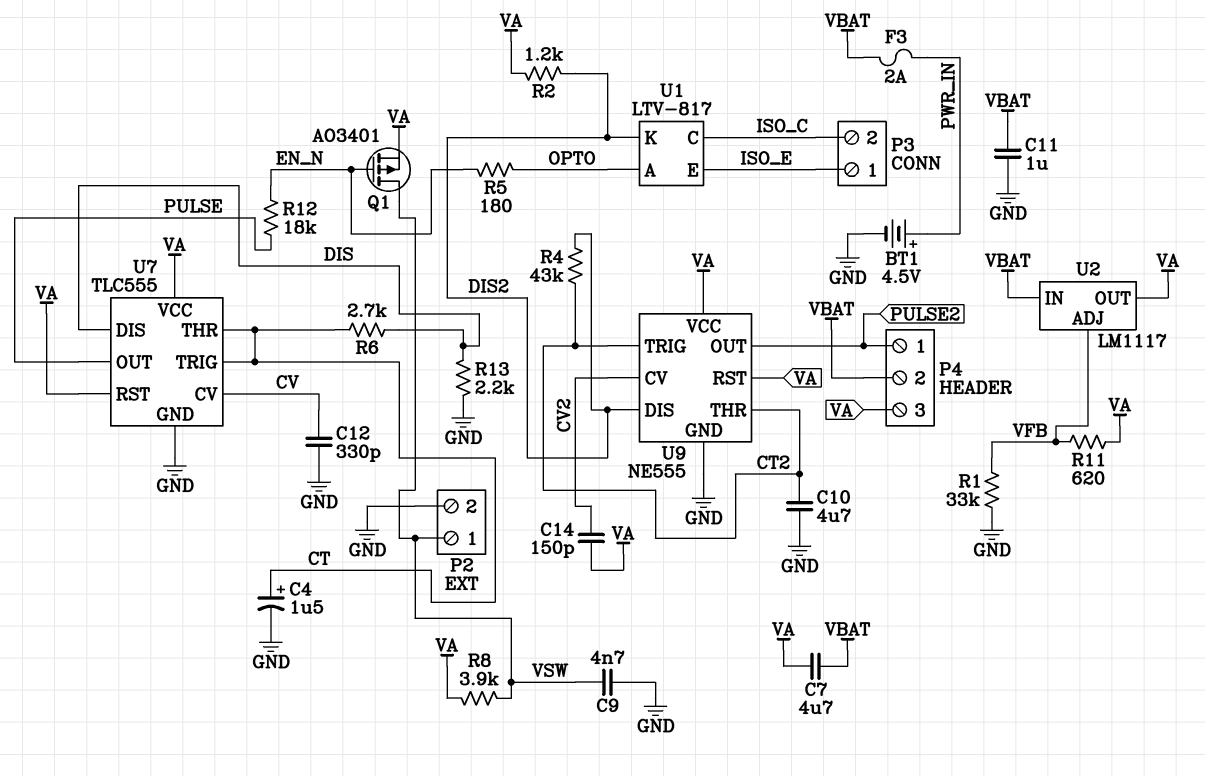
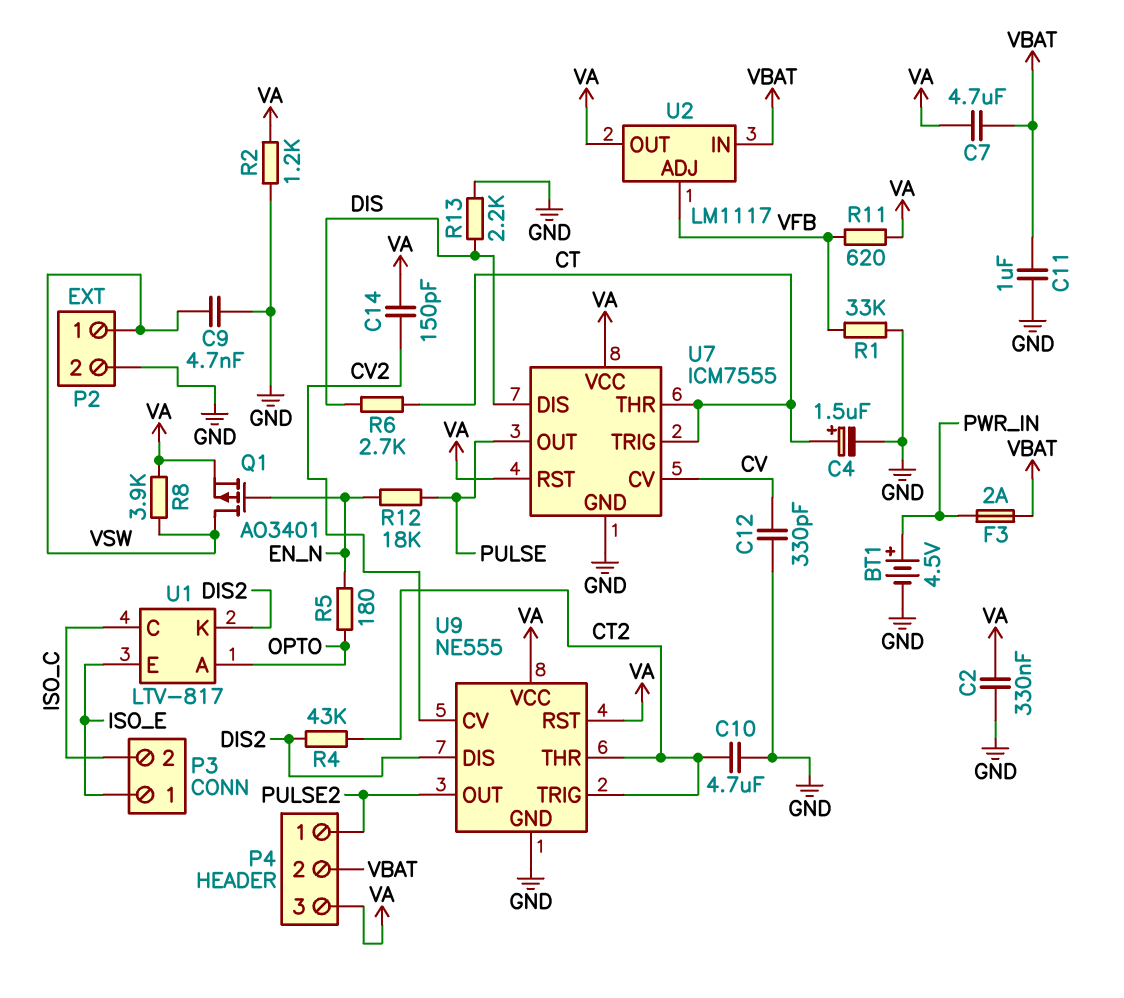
C2: none -> 330nF (GND, VA)
R2: 1.2k (DIS2, VA) -> 1.2k (GND, VA)
U7: TLC555 -> ICM7555

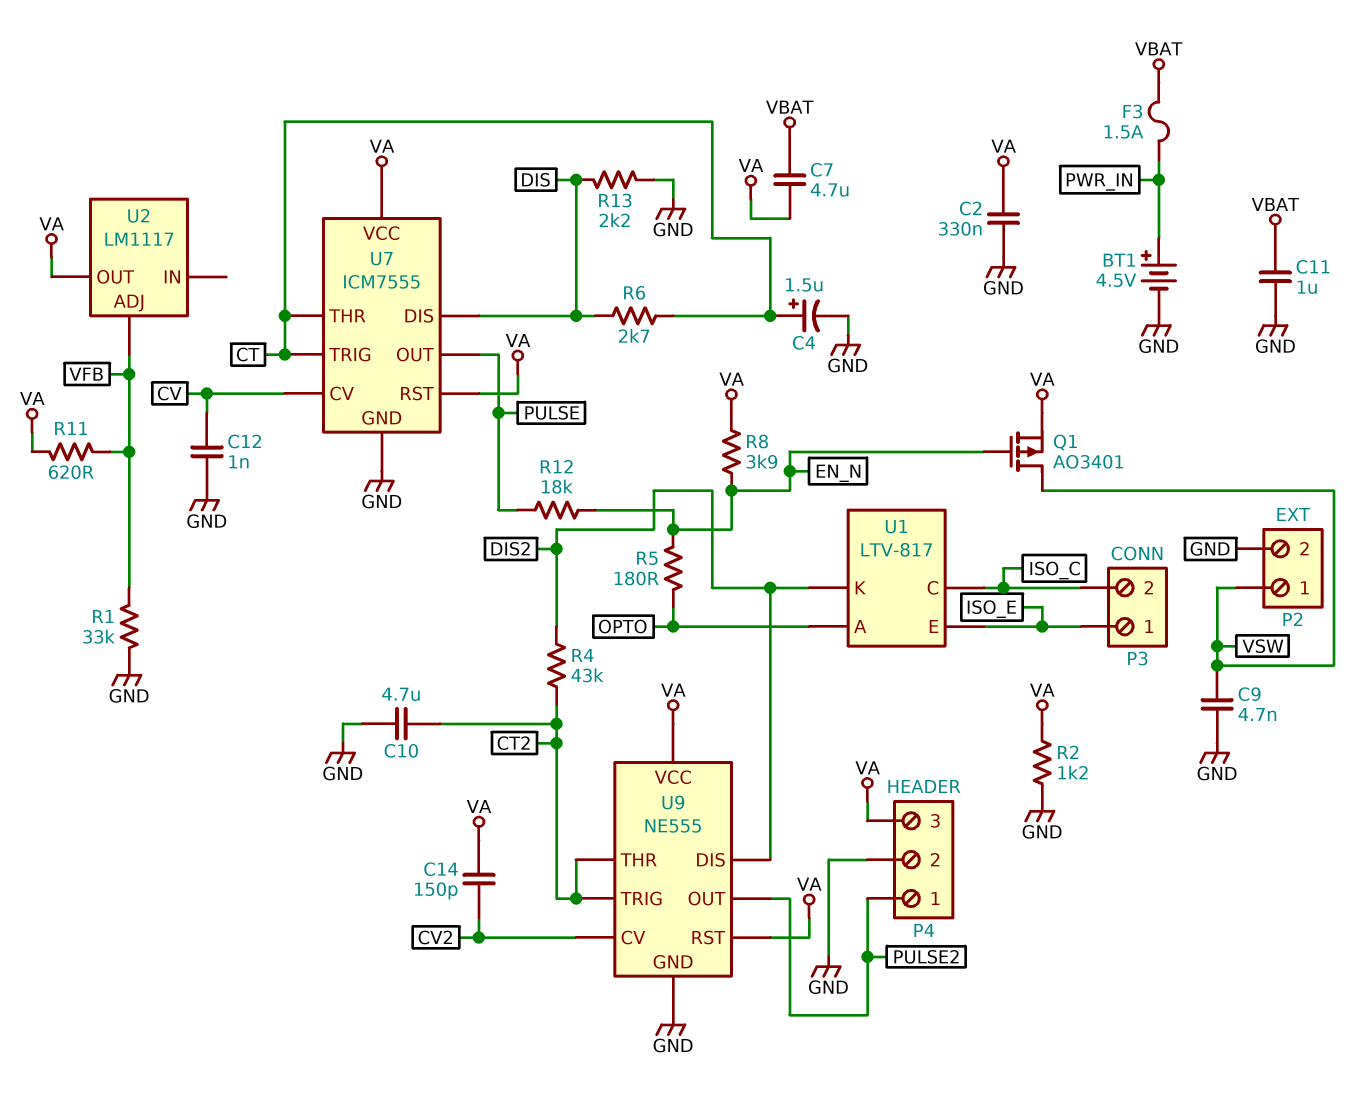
C12: 330pF (CV, GND) -> 1nF (CV, GND)
F3: 2A (PWR_IN, VBAT) -> 1.5A (PWR_IN, VBAT)
P4 pin 2: VBAT -> GND
R8: 3.9k (VA, VSW) -> 3.9k (EN_N, VA)
U2 pin IN: VBAT -> none

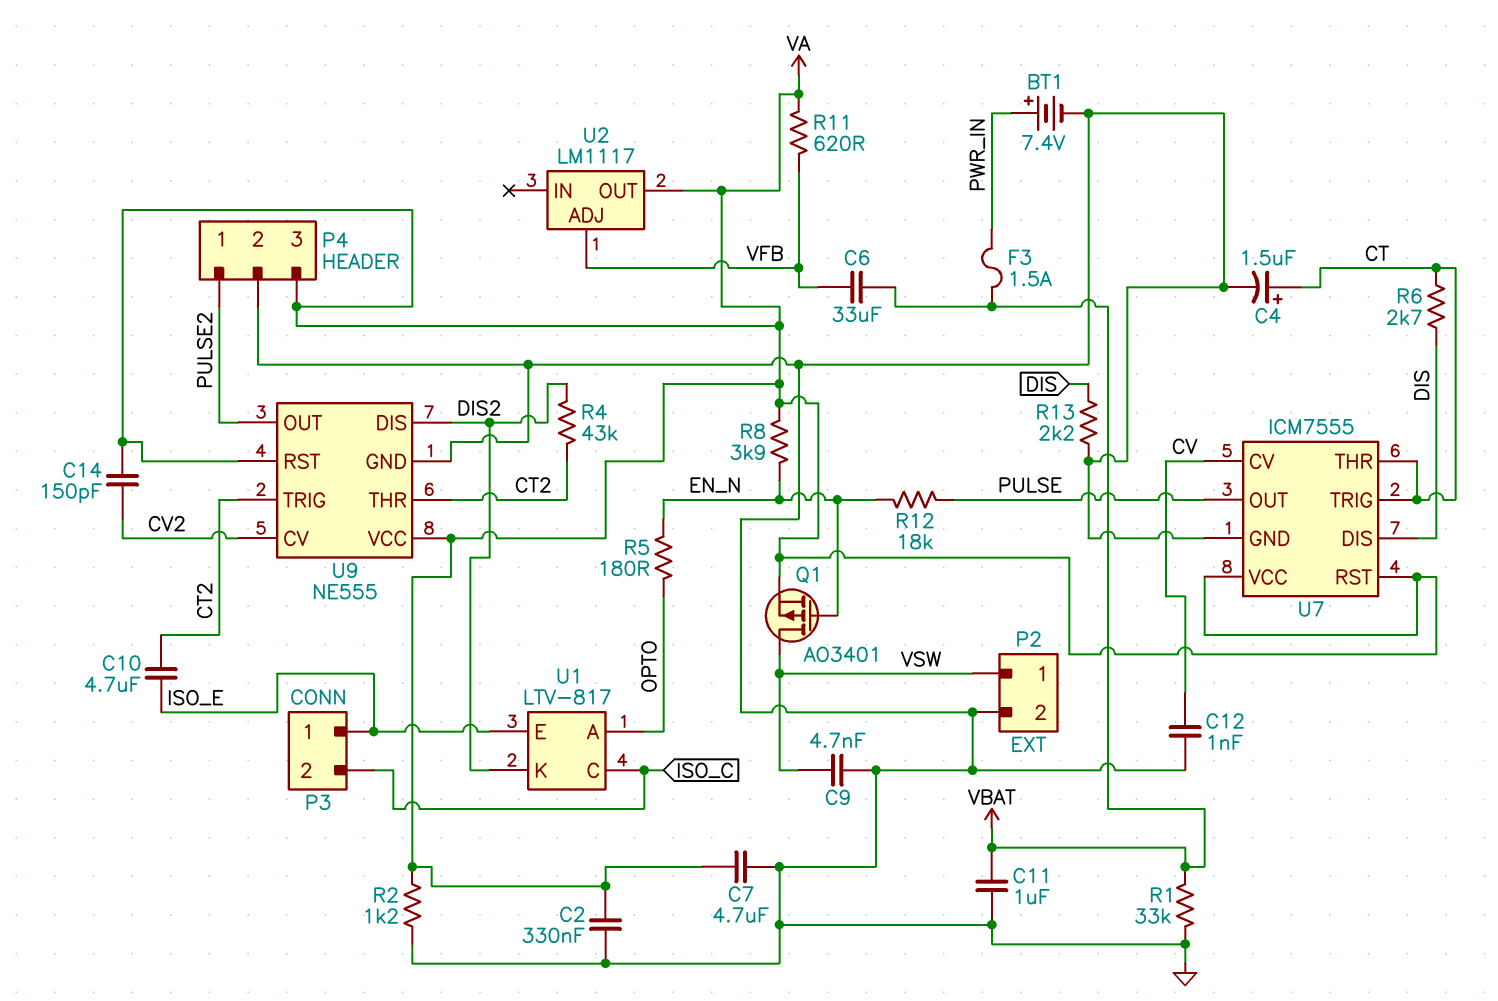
BT1: 4.5V (plus PWR_IN, minus GND) -> 7.4V (plus PWR_IN, minus GND)
C6: none -> 33uF (VBAT, VFB)
C7: 4.7uF (VA, VBAT) -> 4.7uF (GND, VA)
C10: 4.7uF (CT2, GND) -> 4.7uF (CT2, ISO_E)
R1: 33k (GND, VFB) -> 33k (GND, VBAT)

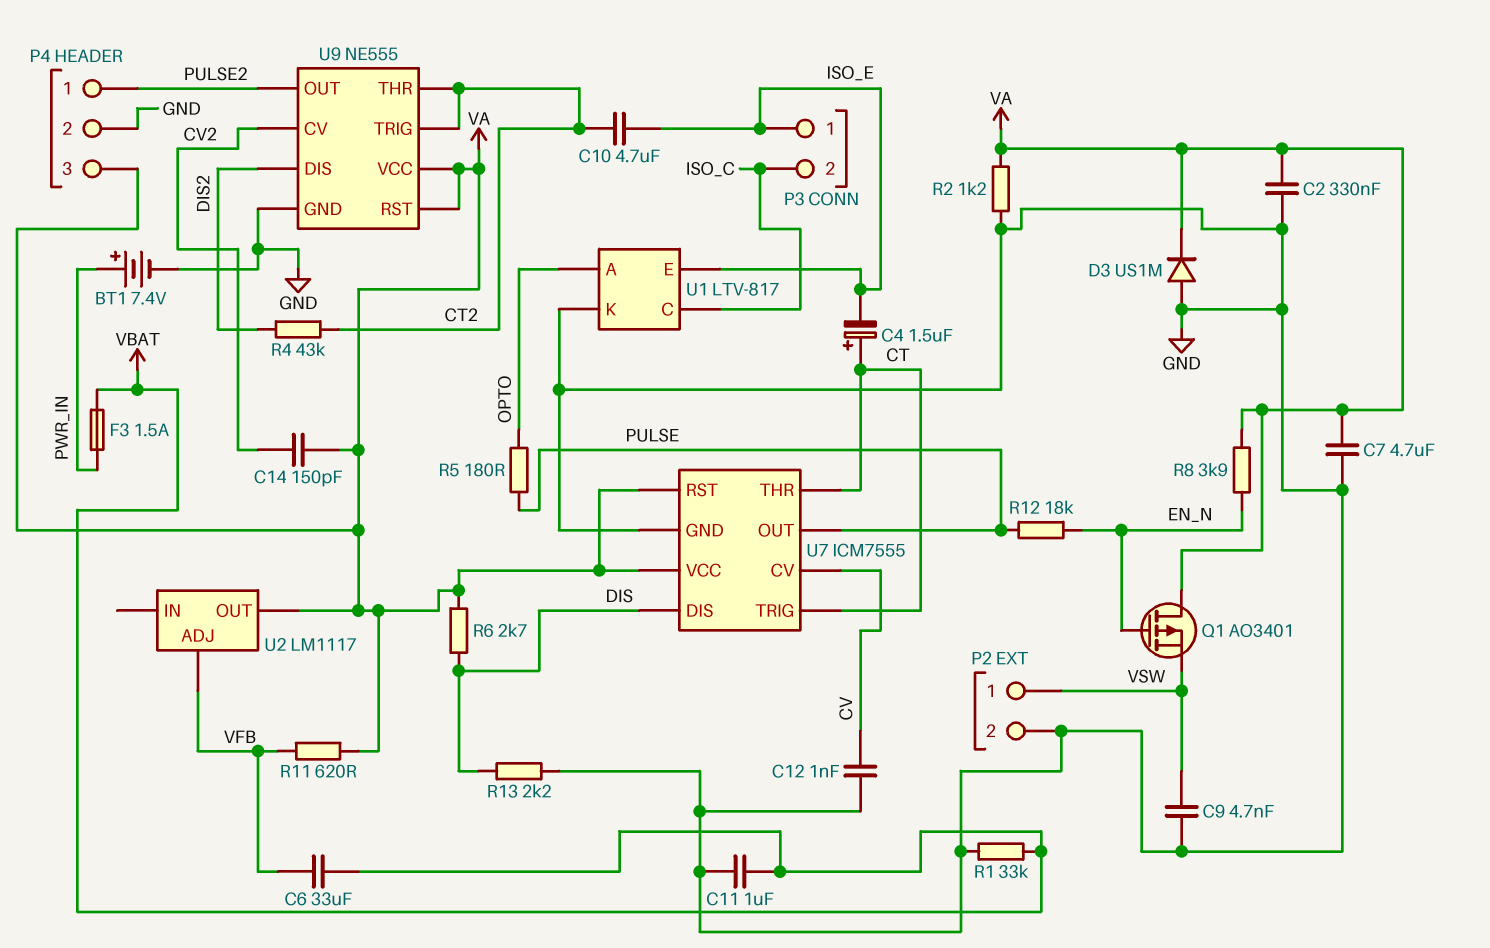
C4: 1.5uF (plus CT, minus GND) -> 1.5uF (plus CT, minus ISO_E)
D3: none -> diode US1M (A GND, K VA)
Q1: PMOS AO3401 (G EN_N, D VSW, S VA) -> PMOS AO3401 (G EN_N, D VA, S VSW)
R5: 180 (EN_N, OPTO) -> 180 (OPTO, PULSE)
R6: 2.7k (CT, DIS) -> 2.7k (DIS, VA)
U1 pin K: DIS2 -> GND

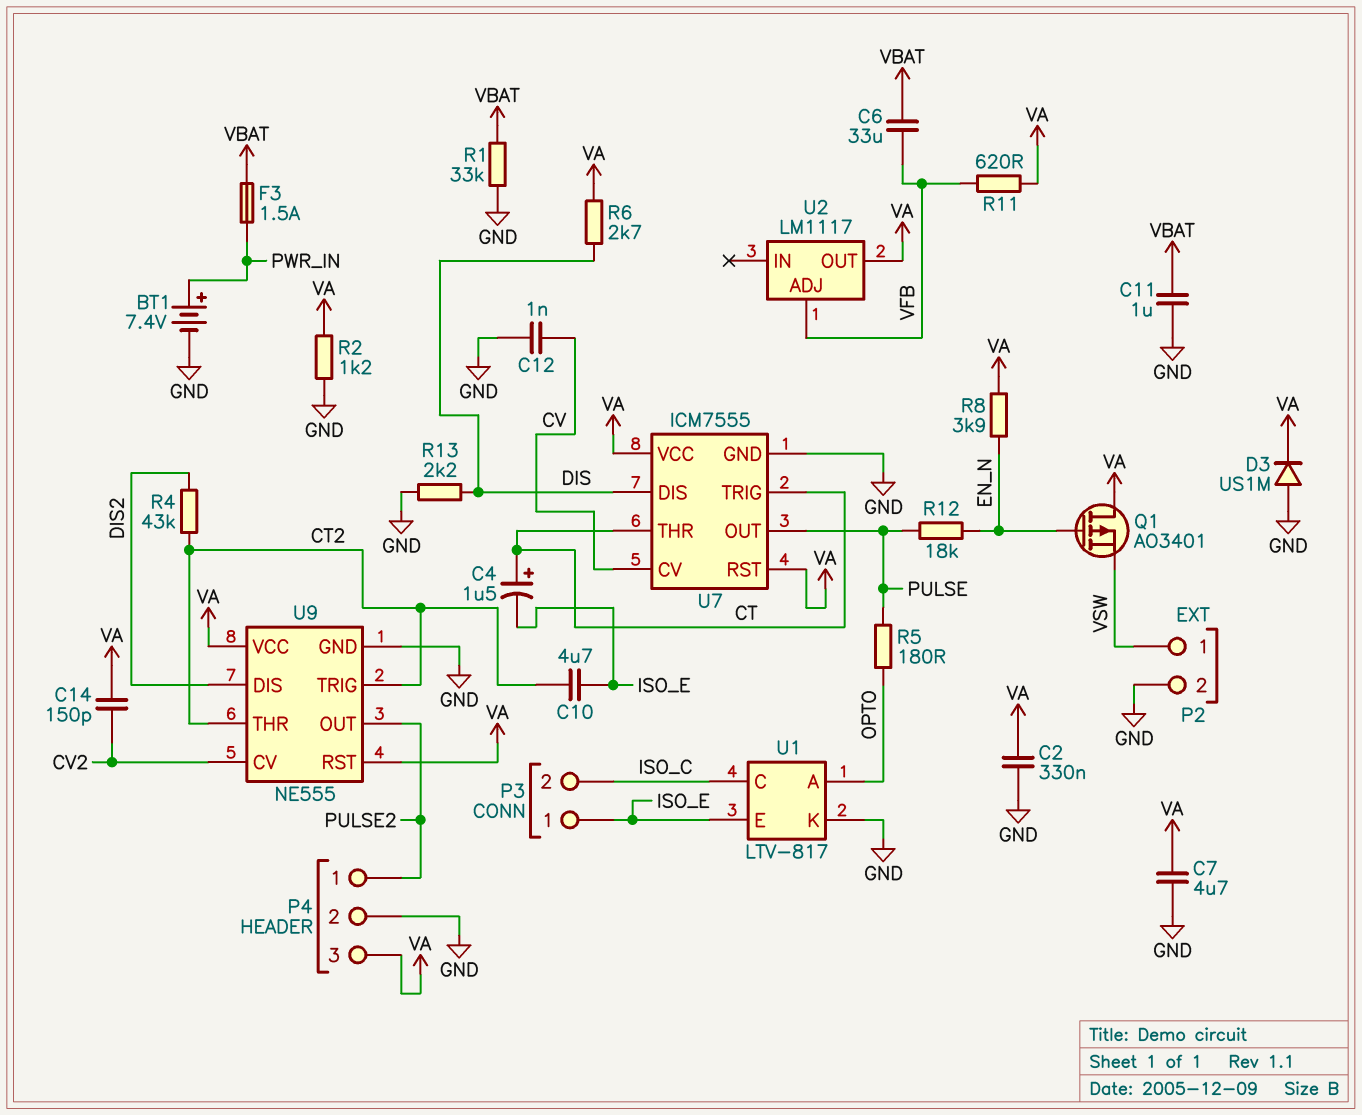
C9: 4.7nF (GND, VSW) -> none

